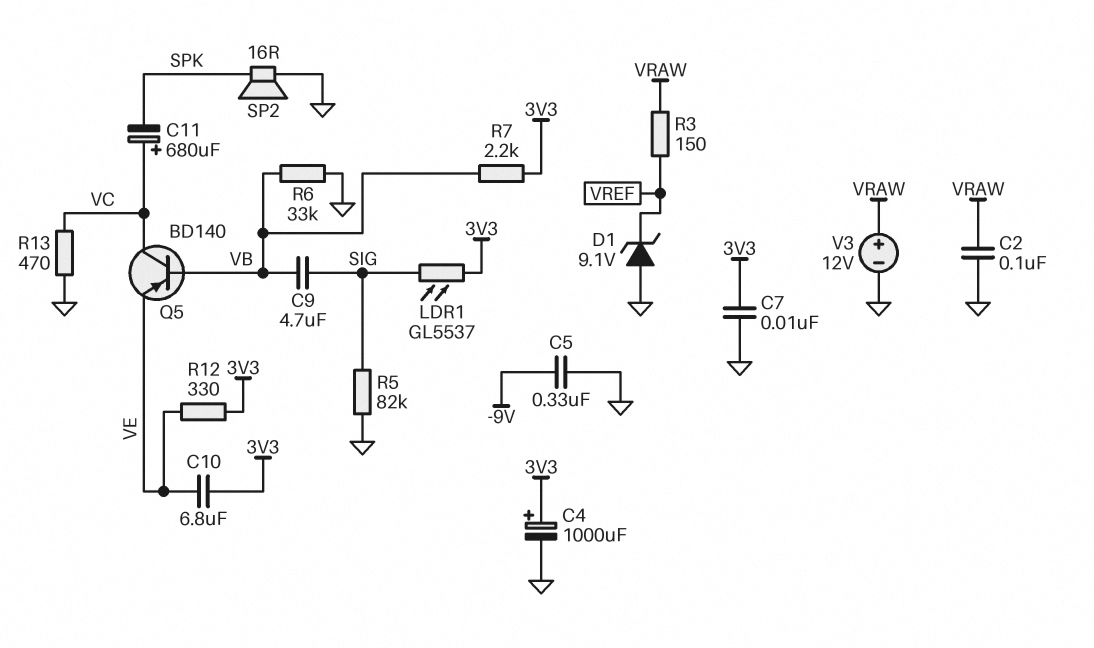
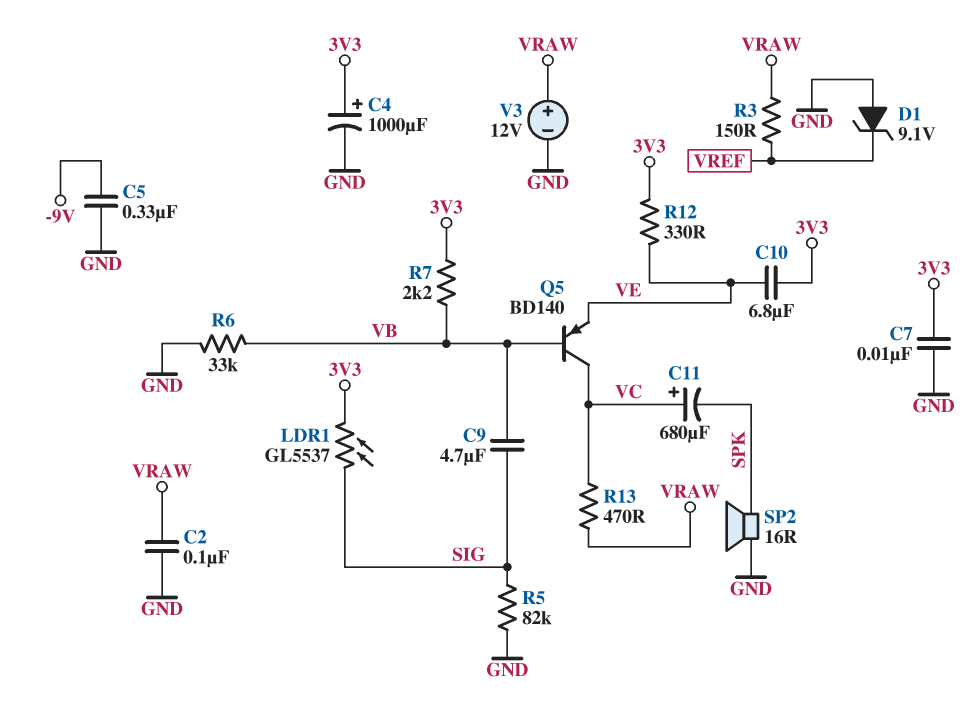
R13: 470 (GND, VC) -> 470 (VC, VRAW)

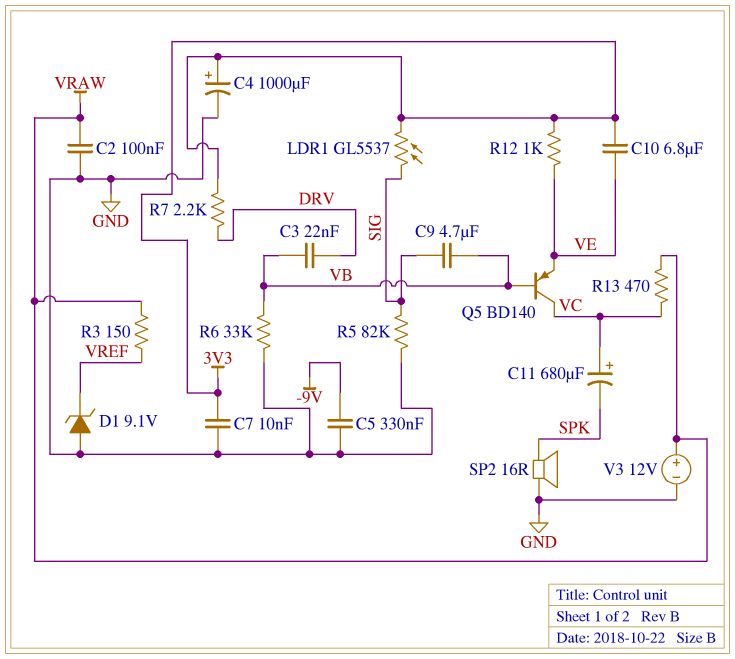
C3: none -> 22nF (DRV, VB)
R7: 2.2k (3V3, VB) -> 2.2k (3V3, DRV)
R12: 330 (3V3, VE) -> 1k (3V3, VE)

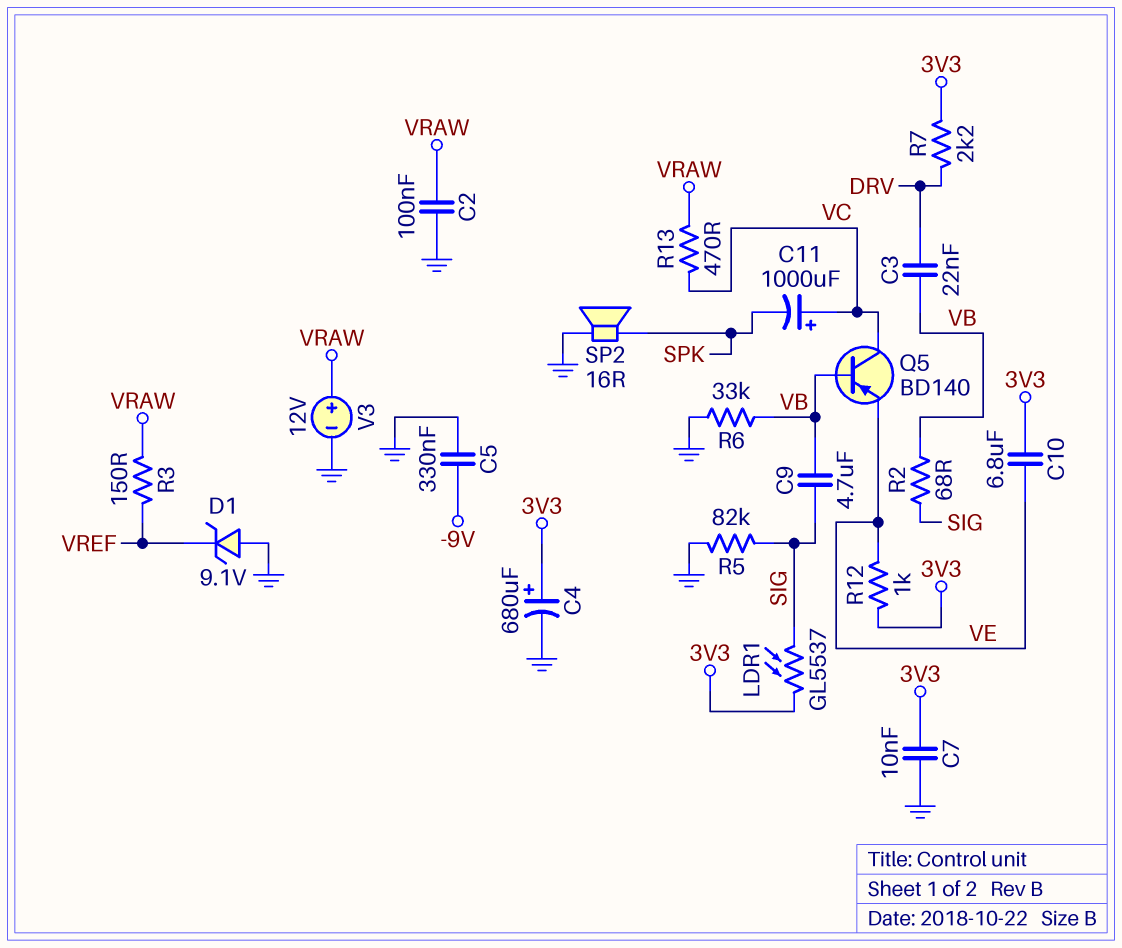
C4: 1000uF (plus 3V3, minus GND) -> 680uF (plus 3V3, minus GND)
C11: 680uF (plus VC, minus SPK) -> 1000uF (plus VC, minus SPK)
R2: none -> 68 (SIG, VB)

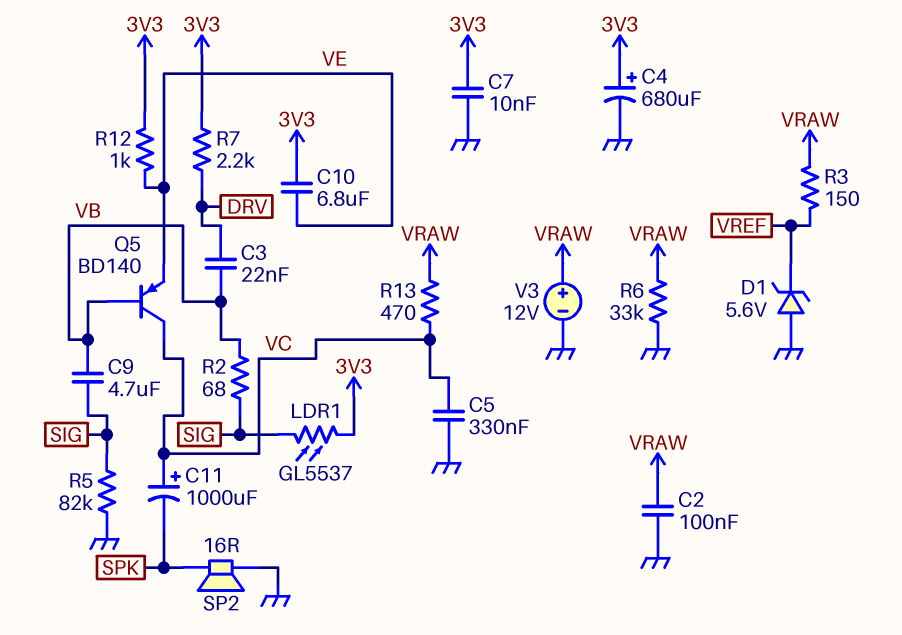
C5: 330nF (-9V, GND) -> 330nF (GND, VC)
D1: zener 9.1V (A GND, K VREF) -> zener 5.6V (A GND, K VREF)
R6: 33k (GND, VB) -> 33k (GND, VRAW)

